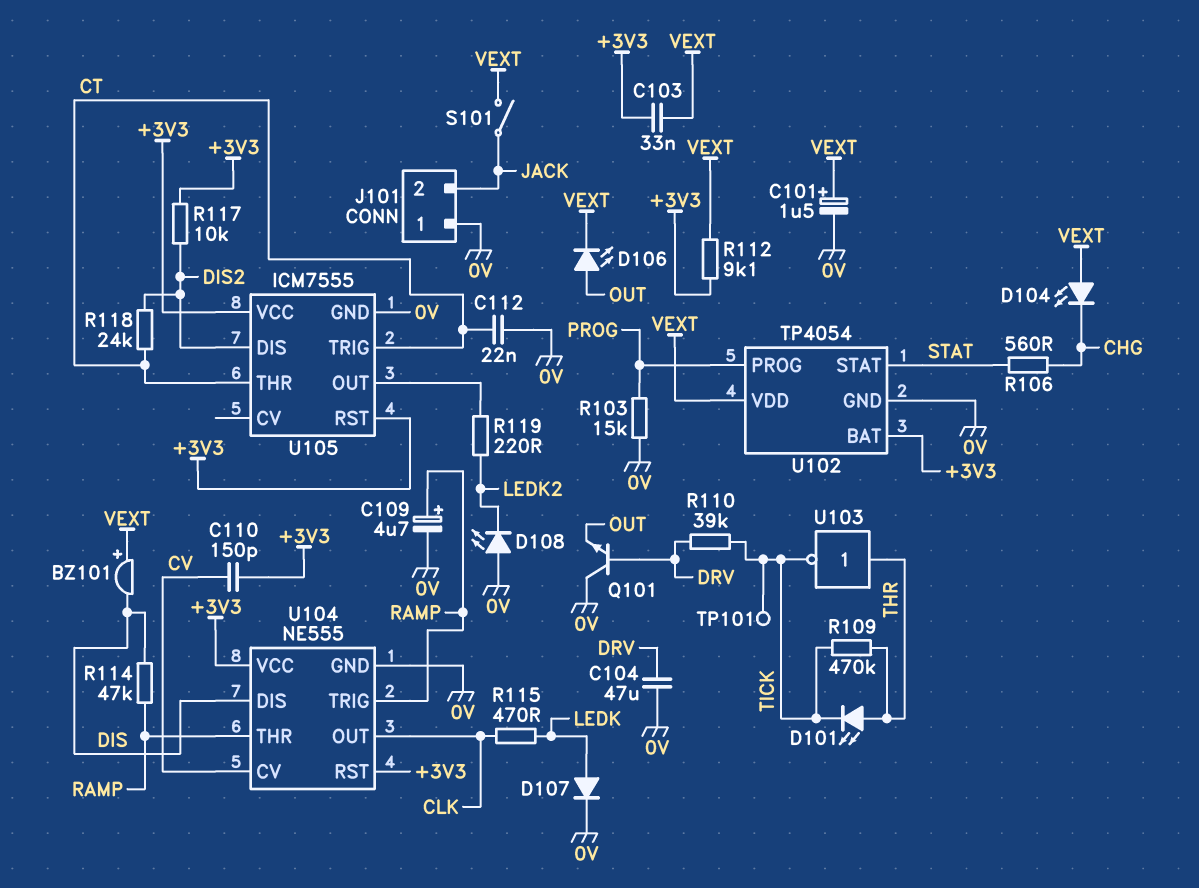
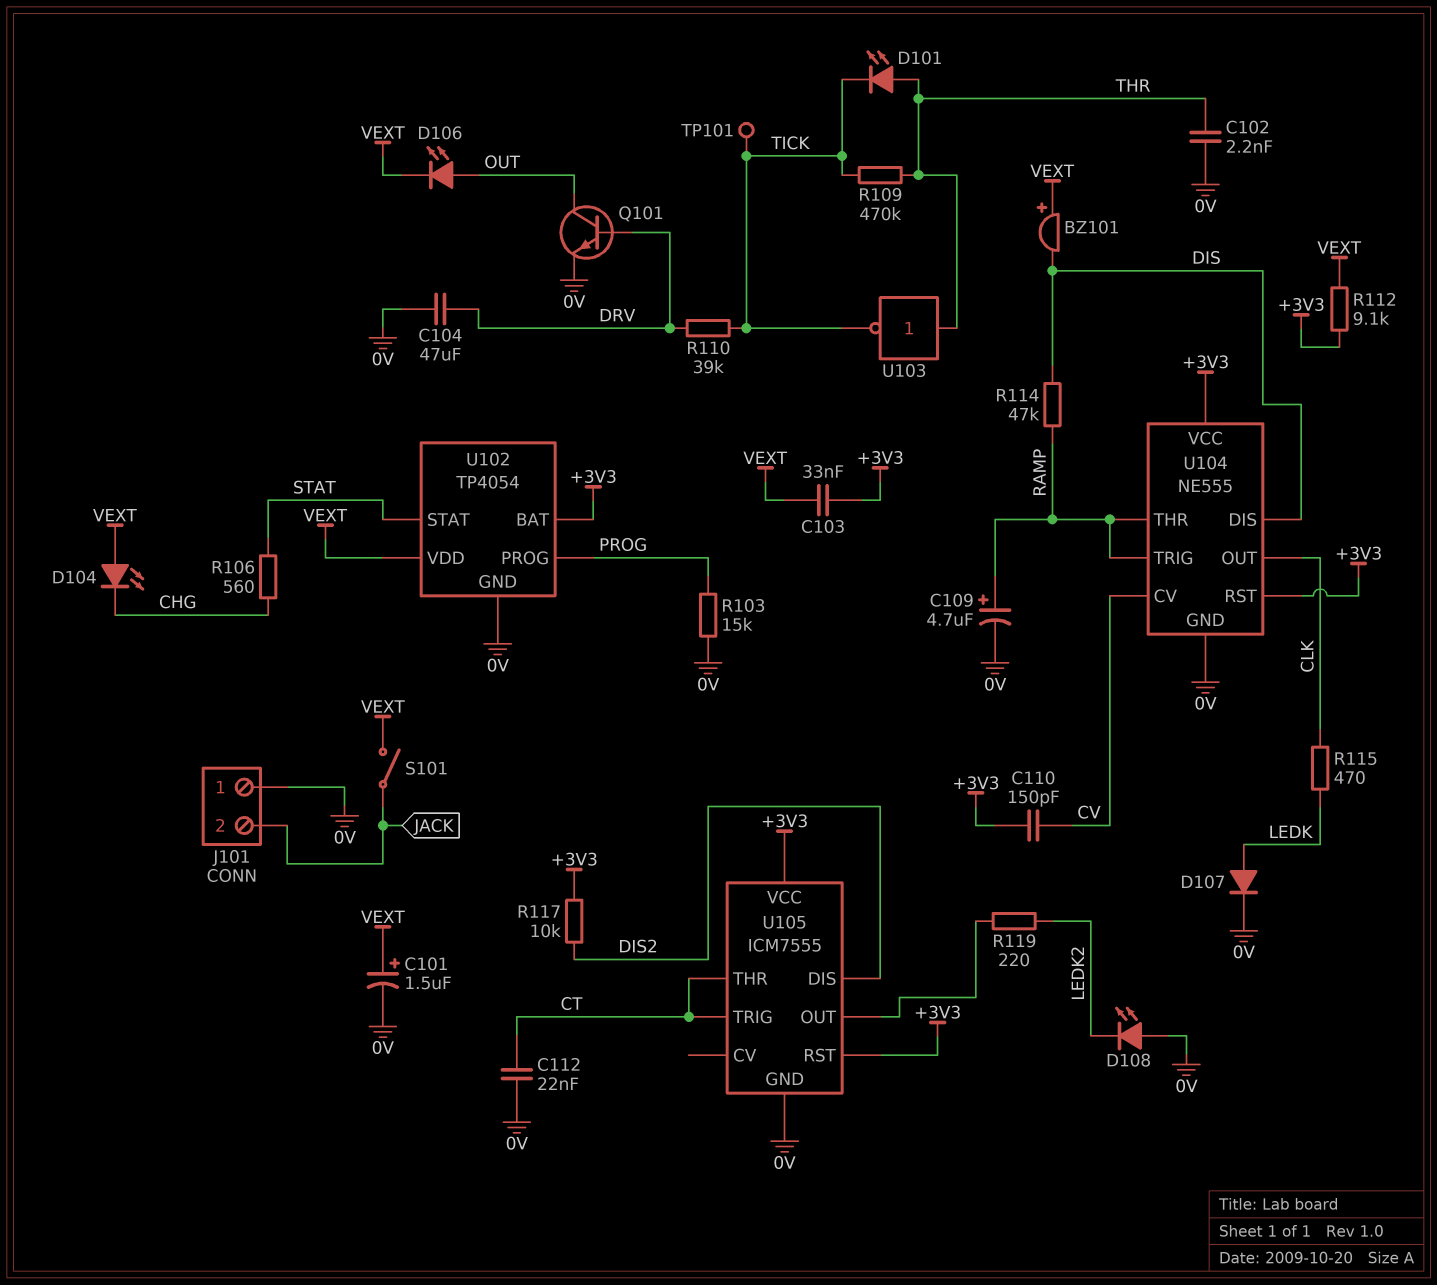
C102: none -> 2.2nF (0V, THR)
Q101: NPN (B DRV, C 0V, E OUT) -> NPN (B DRV, C OUT, E 0V)
R118: 24k (CT, DIS2) -> none

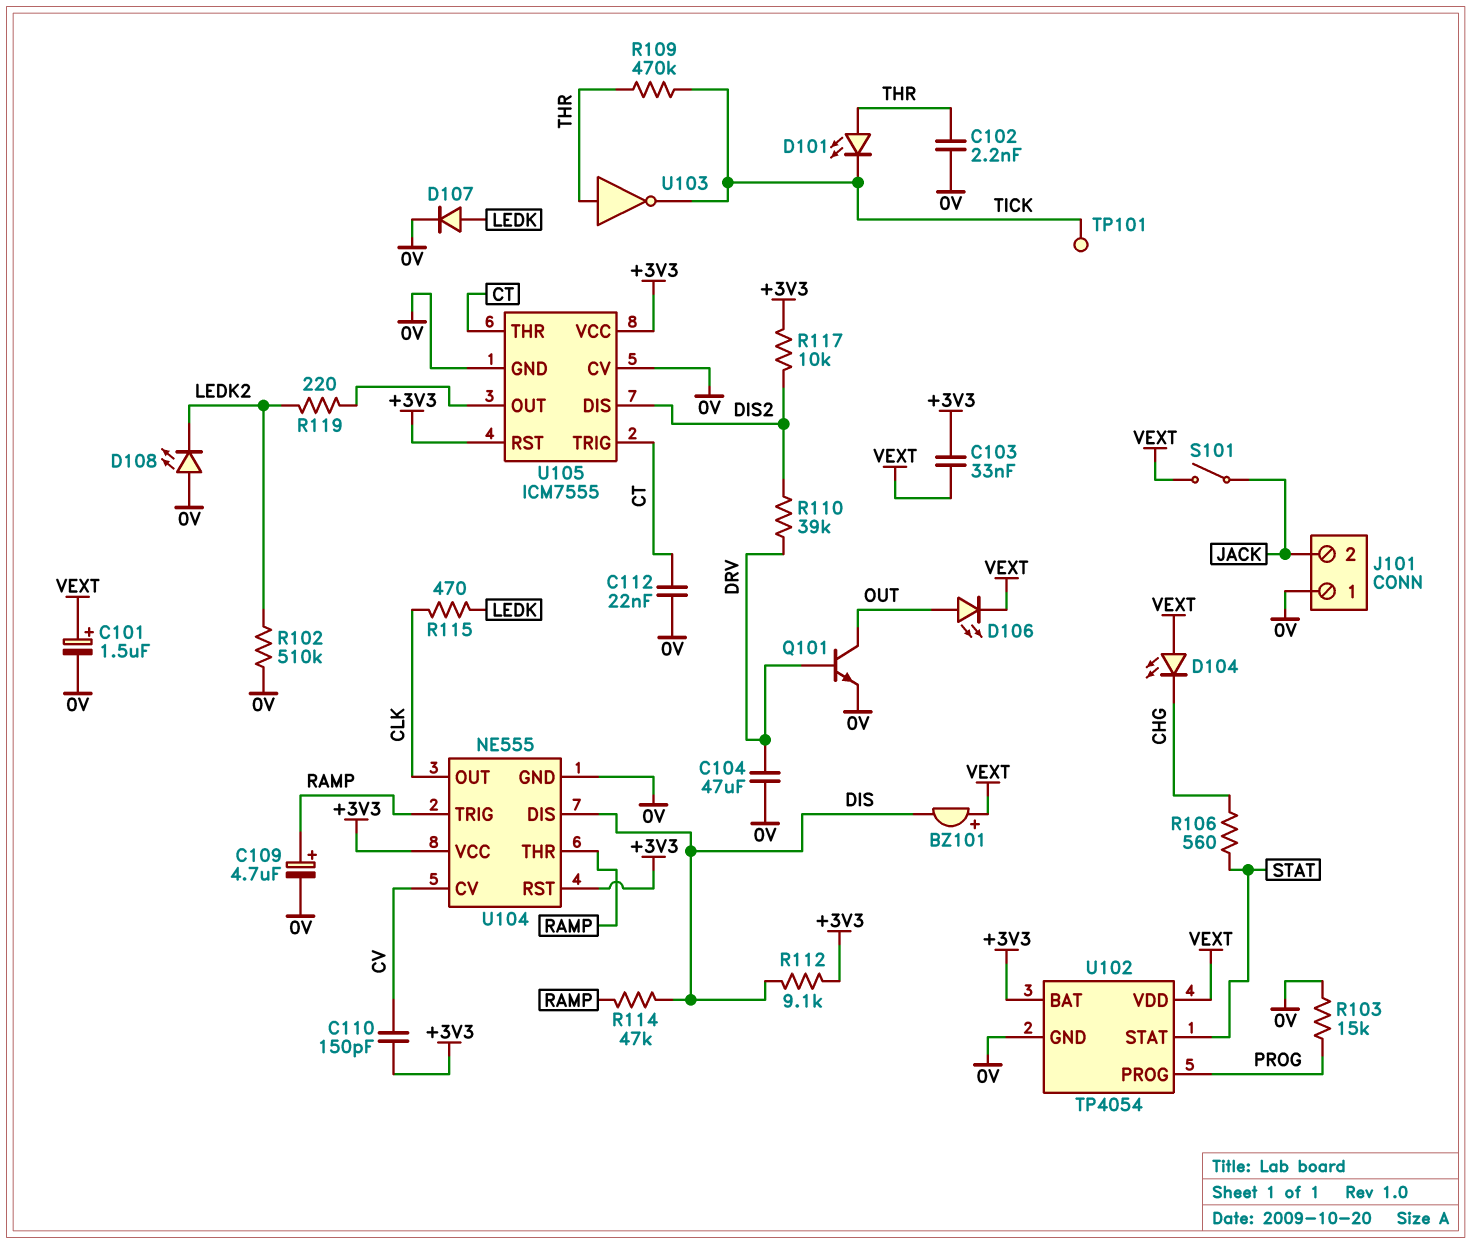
R102: none -> 510k (0V, LEDK2)
R110: 39k (DRV, TICK) -> 39k (DIS2, DRV)
R112: 9.1k (+3V3, VEXT) -> 9.1k (+3V3, DIS)
U105 pin CV: none -> 0V

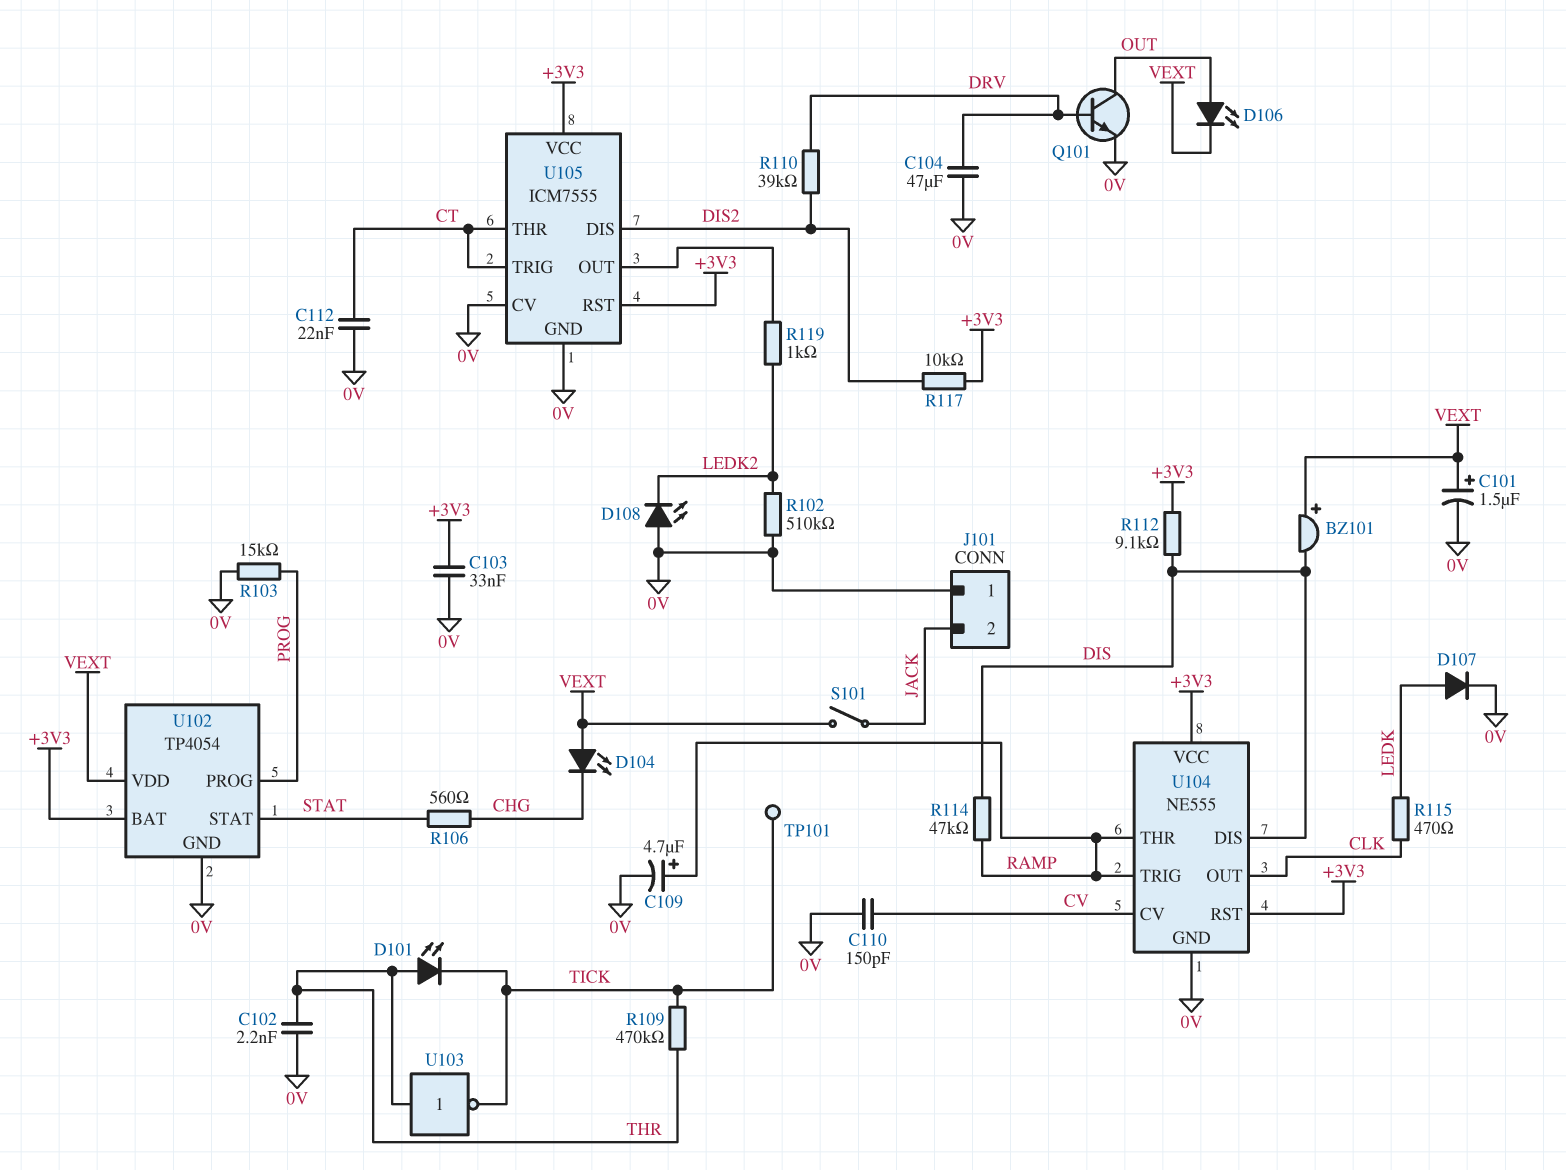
C103: 33nF (+3V3, VEXT) -> 33nF (+3V3, 0V)
C110: 150pF (+3V3, CV) -> 150pF (0V, CV)
R119: 220 (LEDK2, U105/OUT) -> 1k (LEDK2, U105/OUT)

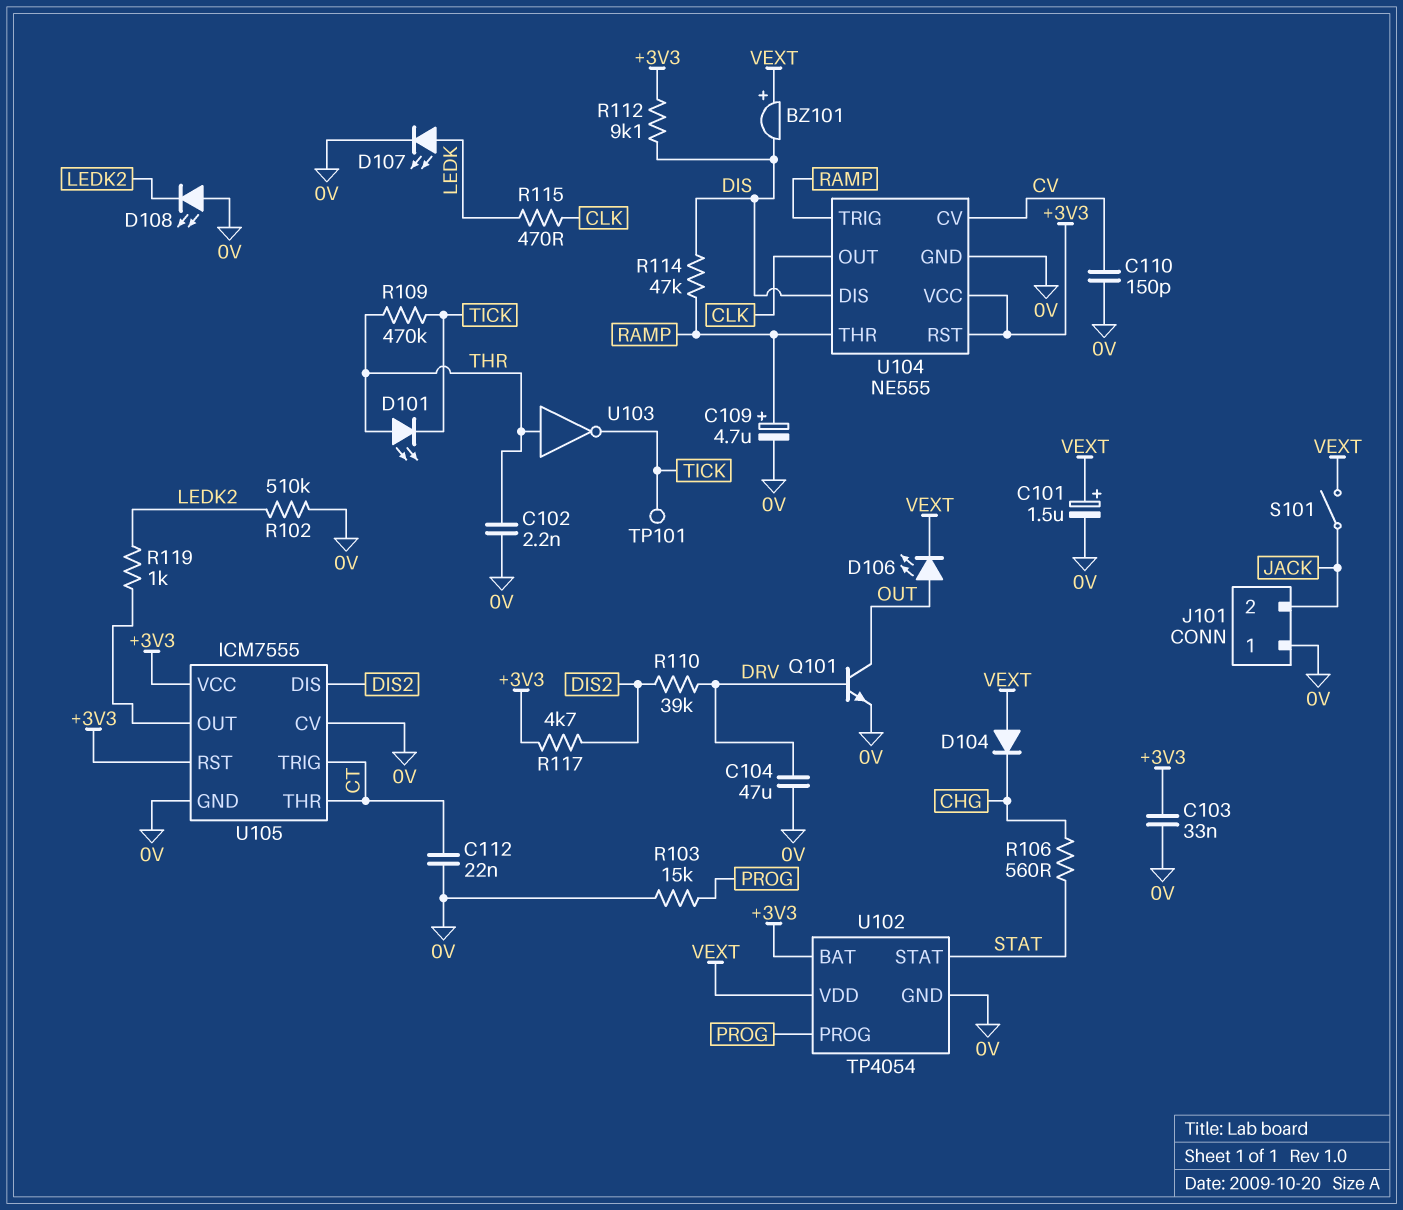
D104: LED (A VEXT, K CHG) -> diode (A VEXT, K CHG)
D107: diode (A LEDK, K 0V) -> LED (A LEDK, K 0V)
R117: 10k (+3V3, DIS2) -> 4.7k (+3V3, DIS2)

